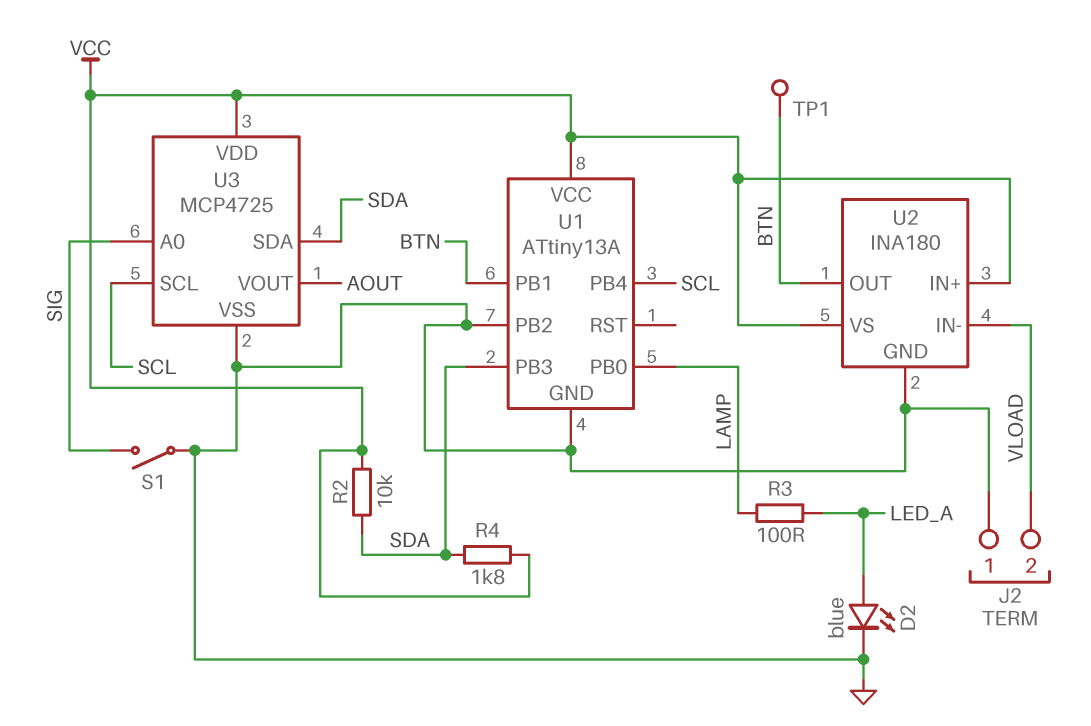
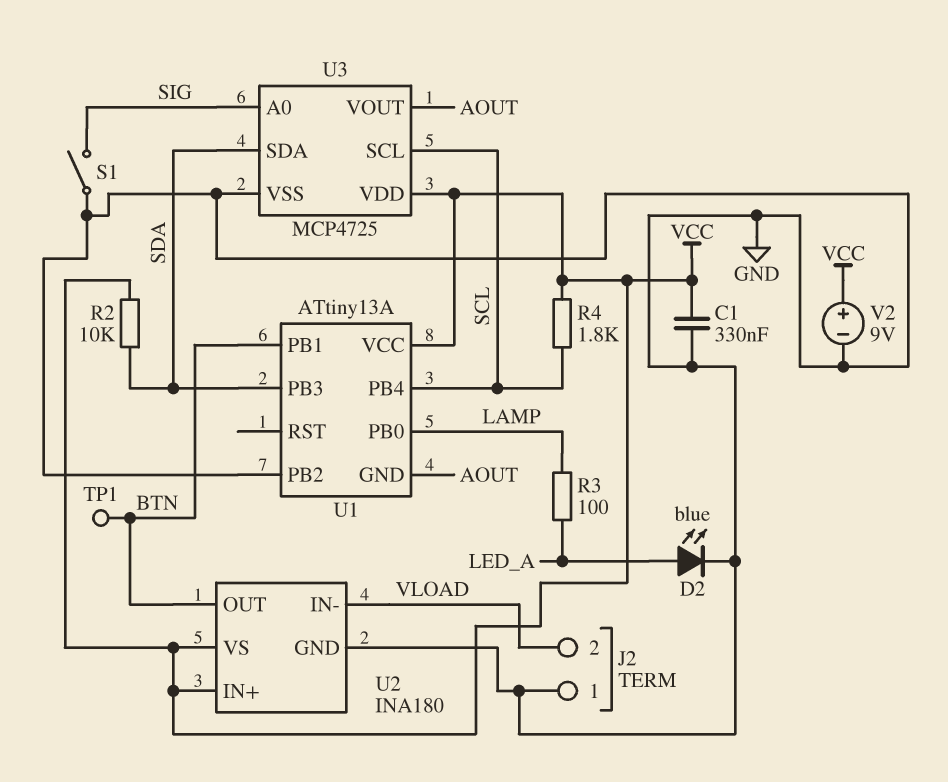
C1: none -> 330nF (GND, VCC)
R4: 1.8k (SDA, VCC) -> 1.8k (SCL, VCC)
U1 pin GND: GND -> AOUT
V2: none -> 9V (plus VCC, minus GND)

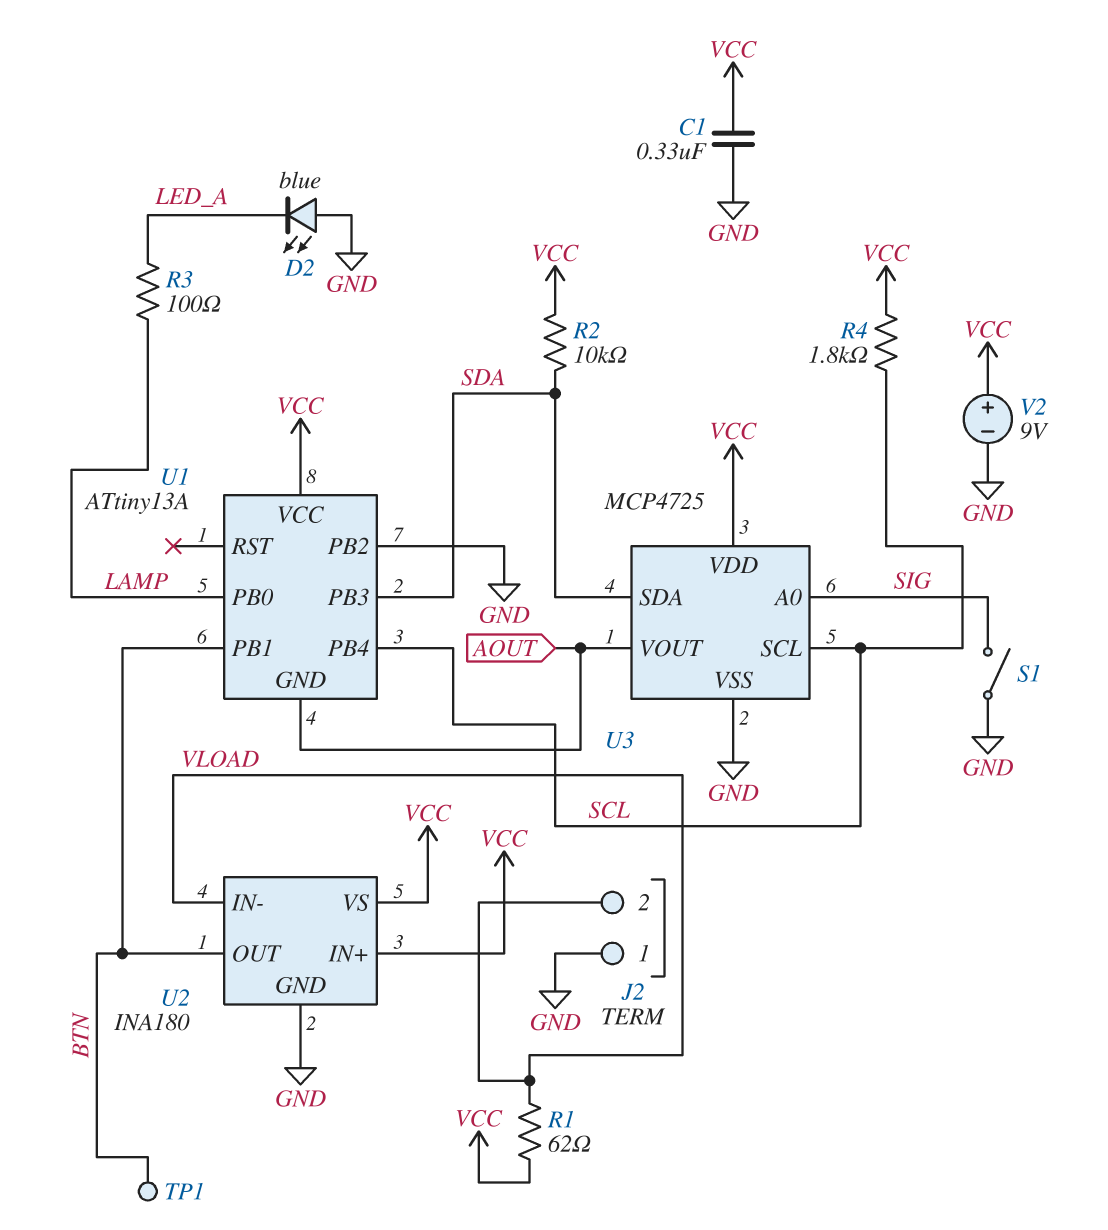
D2: LED blue (A LED_A, K GND) -> LED blue (A GND, K LED_A)
R1: none -> 62 (VCC, VLOAD)

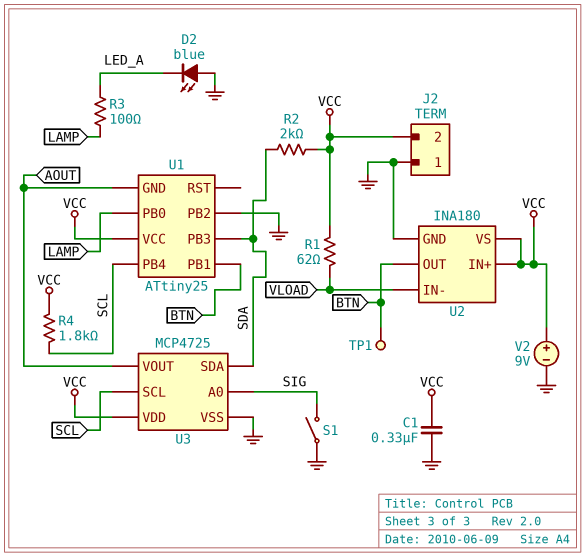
J2 pin 2: VLOAD -> VCC
R2: 10k (SDA, VCC) -> 2k (SDA, VCC)
U1: ATtiny13A -> ATtiny25

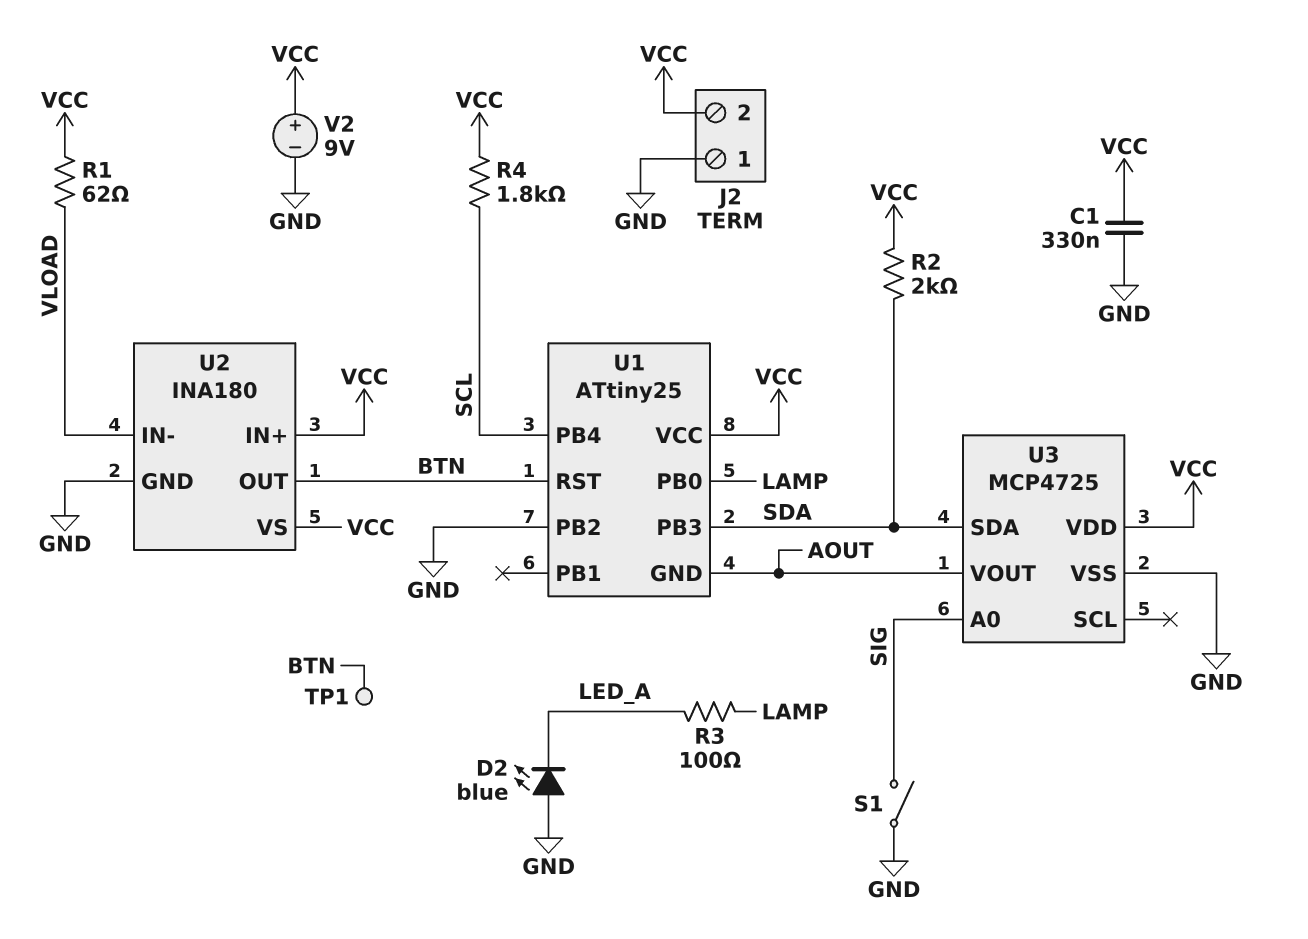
U1 pin PB1: BTN -> none
U1 pin RST: none -> BTN
U3 pin SCL: SCL -> none

